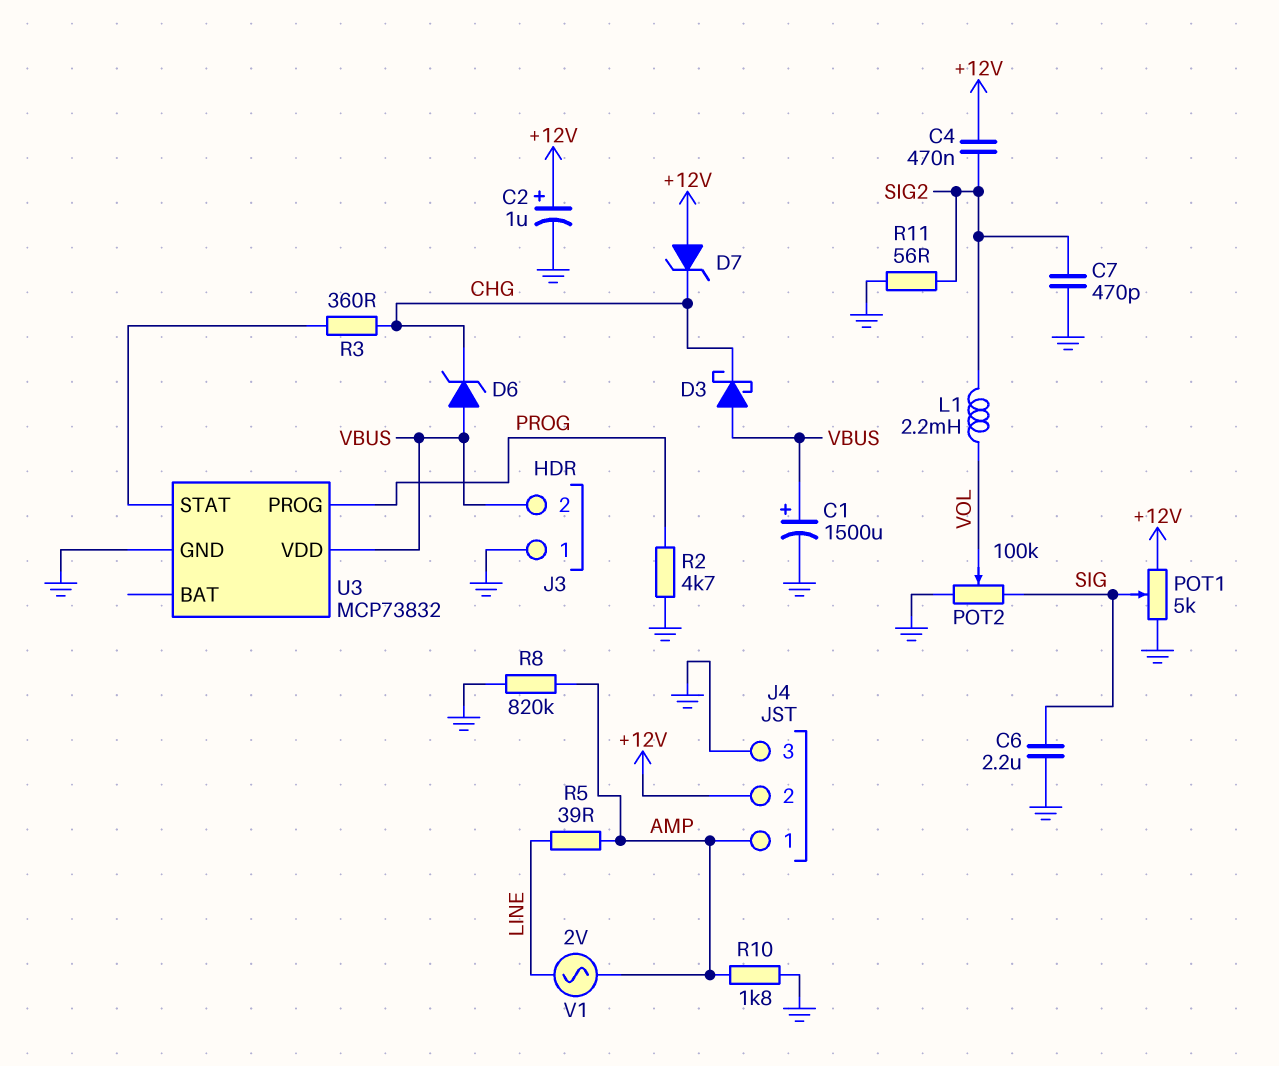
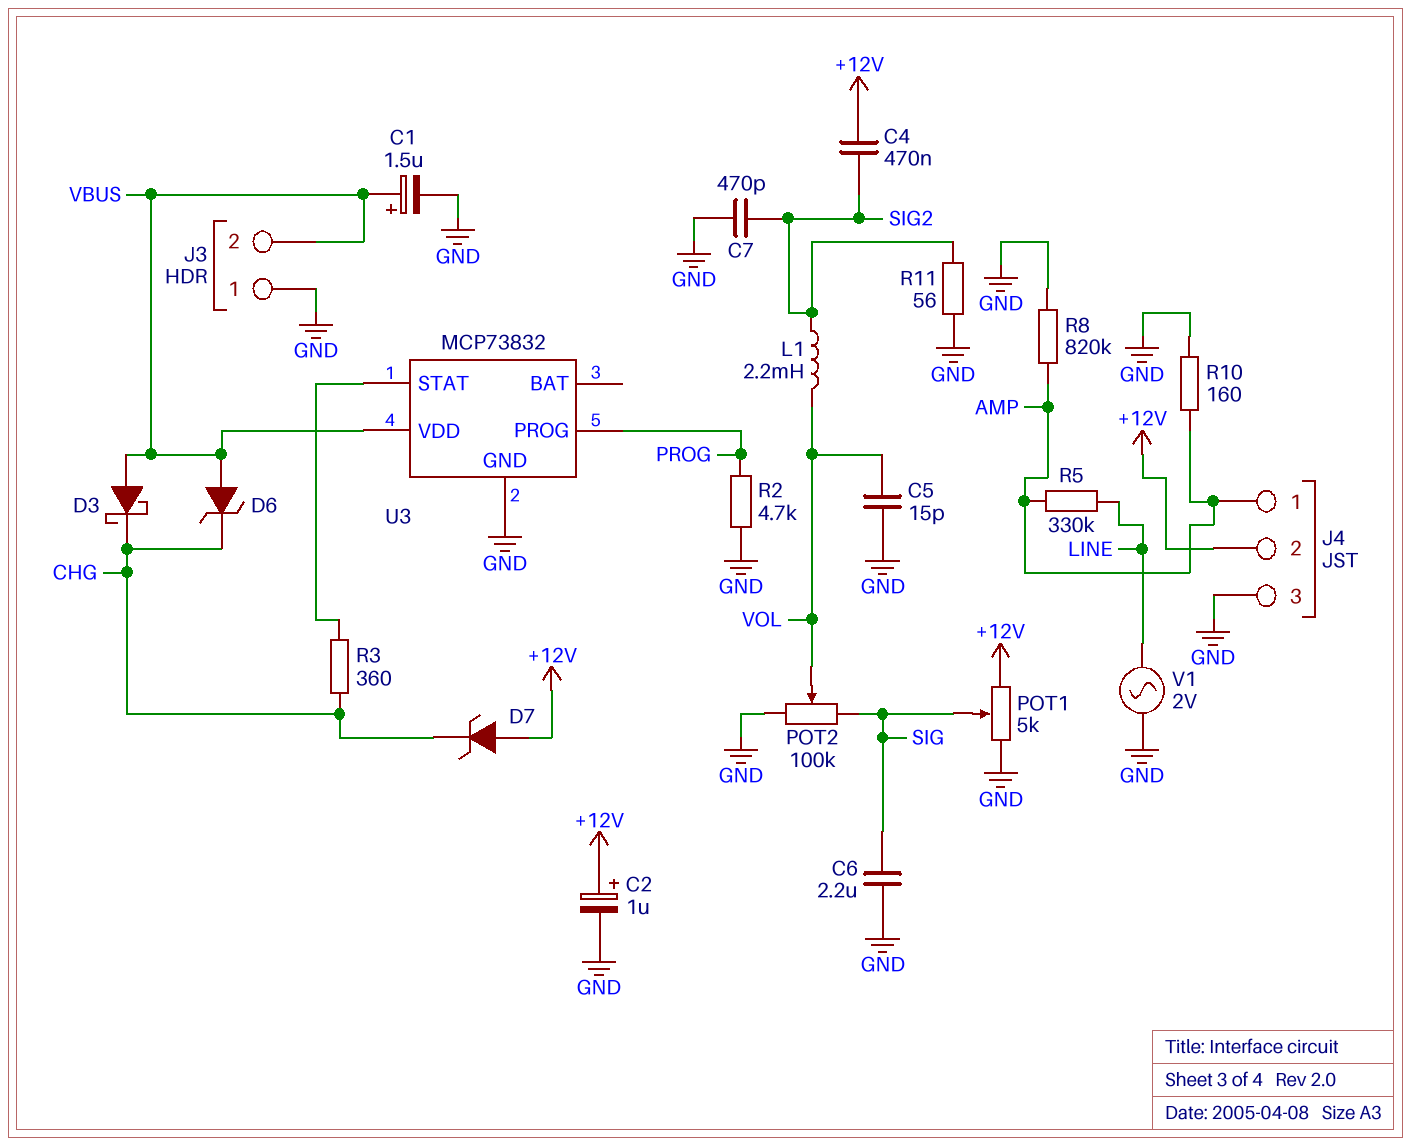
C1: 1500uF (plus VBUS, minus GND) -> 1.5uF (plus VBUS, minus GND)
C5: none -> 15pF (GND, VOL)
R5: 39 (AMP, LINE) -> 330k (AMP, LINE)
R10: 1.8k (AMP, GND) -> 160 (AMP, GND)
V1: AC 2V (AMP, LINE) -> AC 2V (GND, LINE)

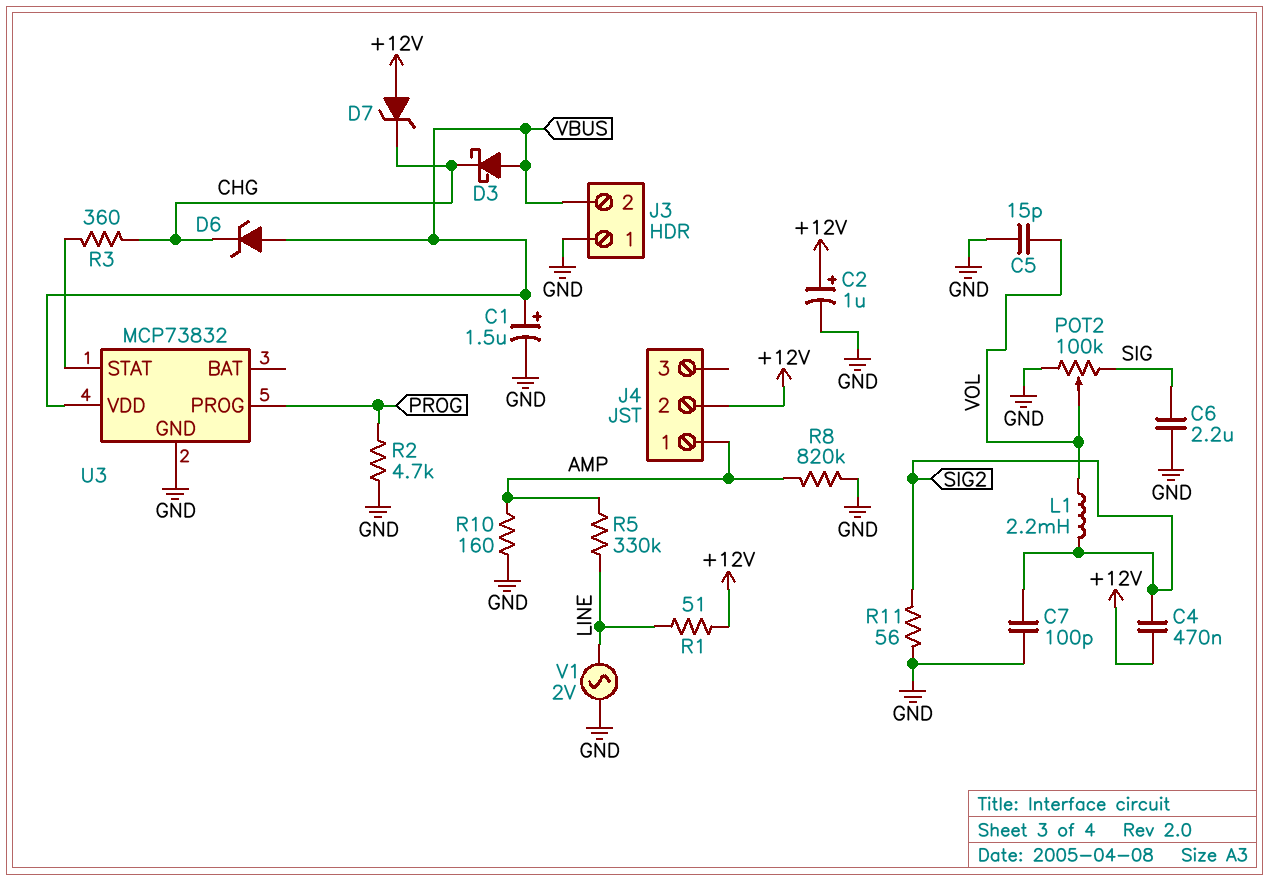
C7: 470pF (GND, SIG2) -> 100pF (GND, SIG2)
J4 pin 3: GND -> none
POT1: 5k (+12V, GND, wiper SIG) -> none
R1: none -> 51 (+12V, LINE)

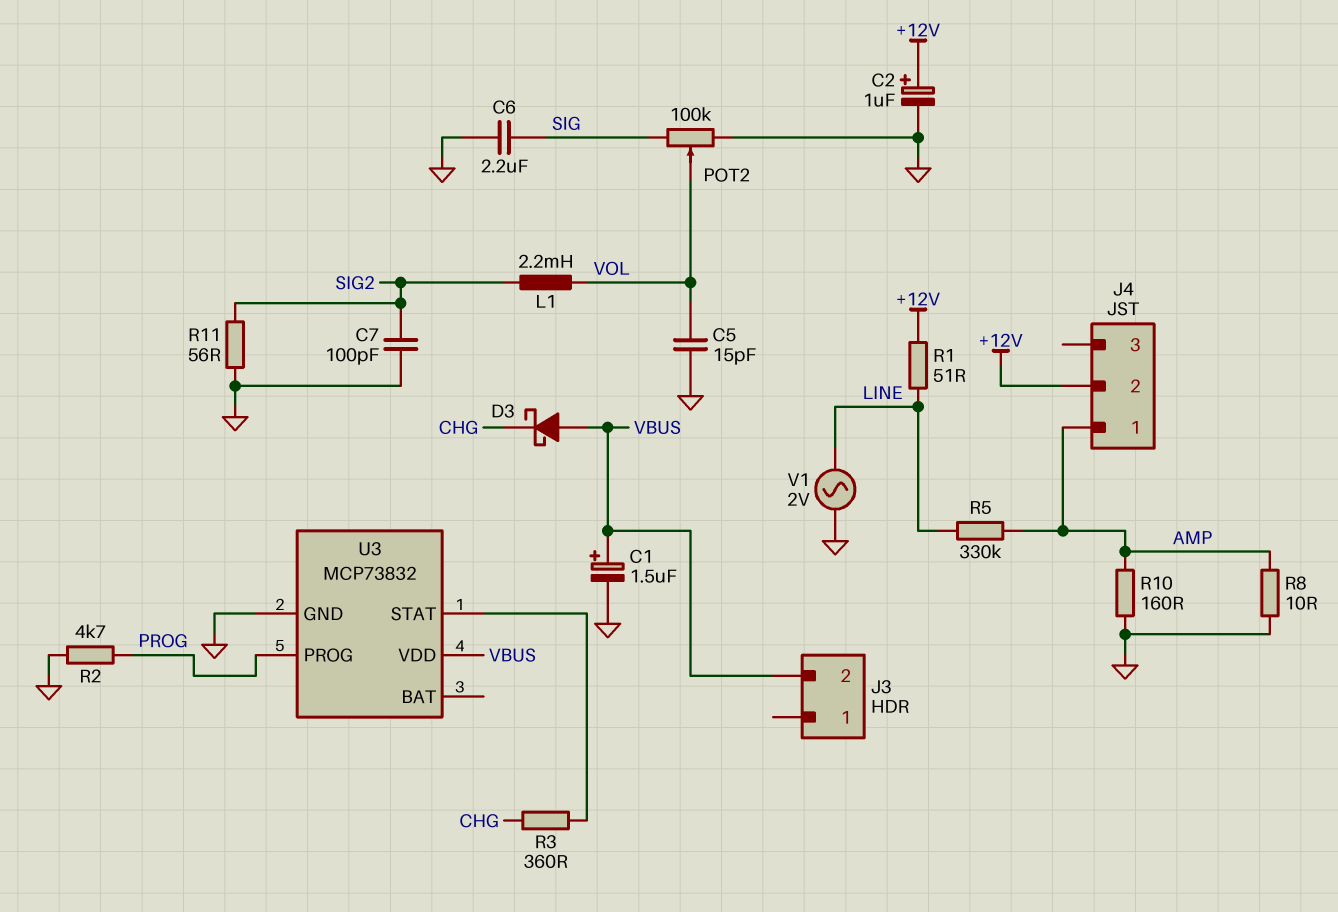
C4: 470nF (+12V, SIG2) -> none
D6: zener (A VBUS, K CHG) -> none
D7: zener (A +12V, K CHG) -> none
J3 pin 1: GND -> none
R8: 820k (AMP, GND) -> 10 (AMP, GND)

